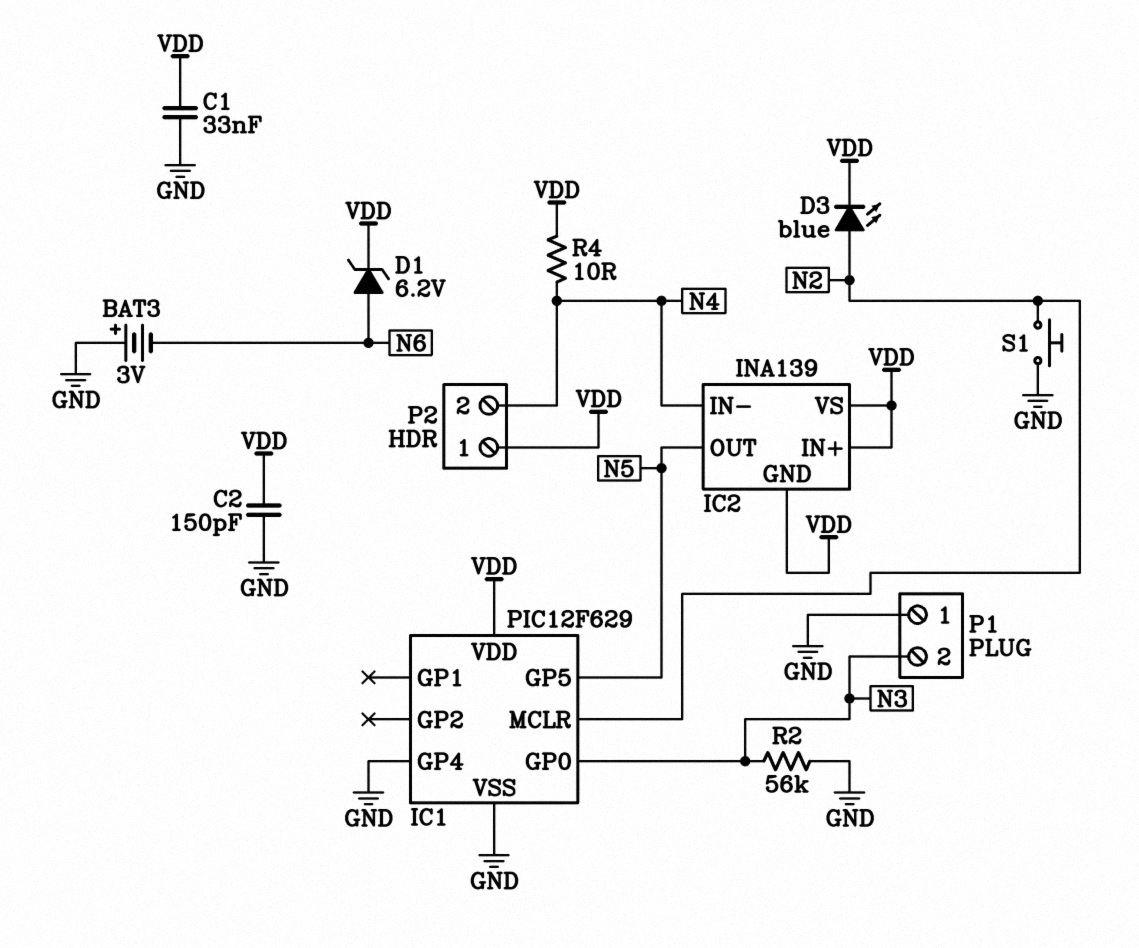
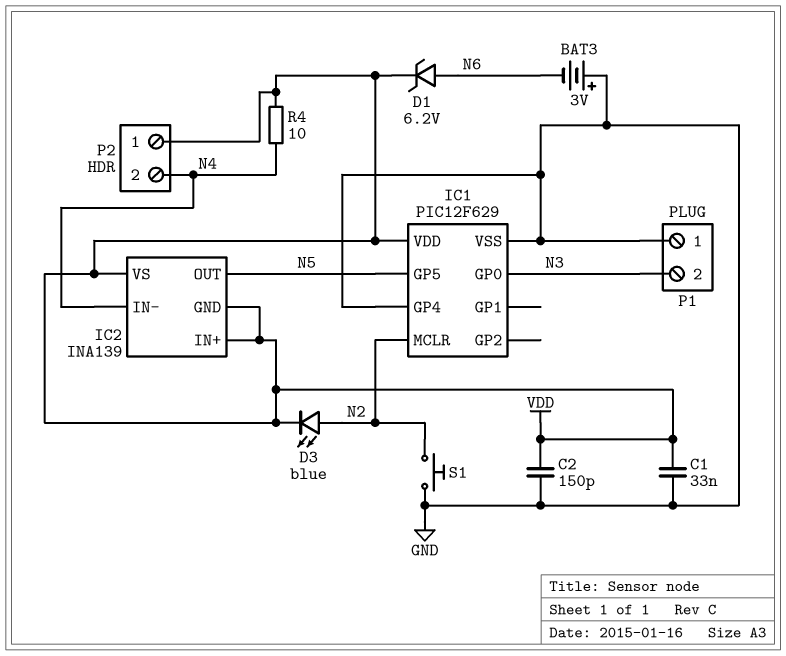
R2: 56k (GND, N3) -> none

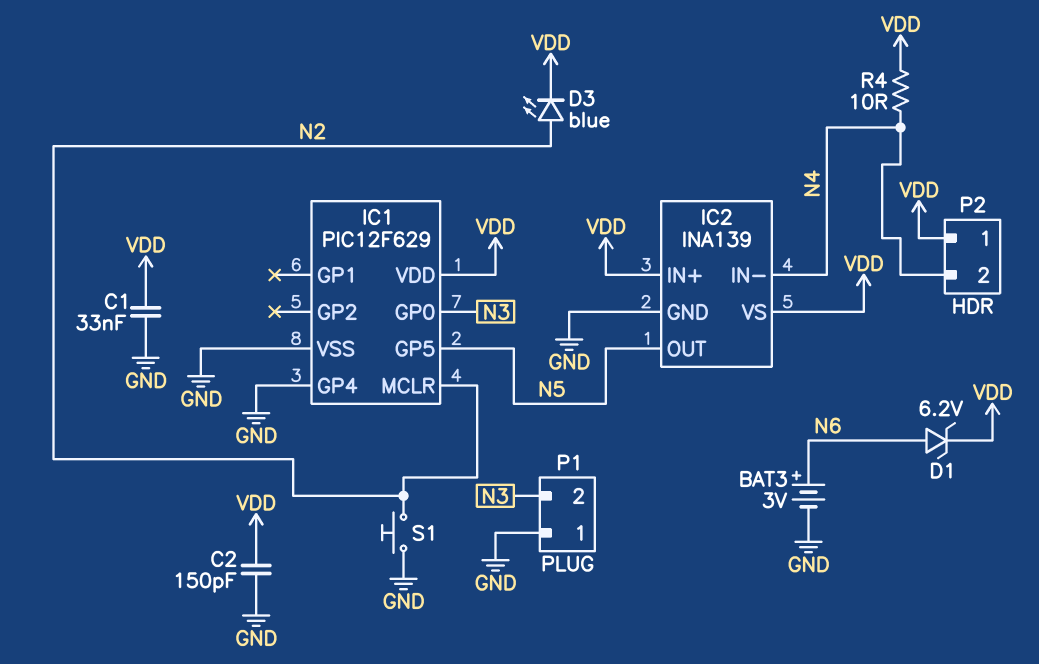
BAT3: 3V (plus GND, minus N6) -> 3V (plus N6, minus GND)
IC2 pin GND: VDD -> GND

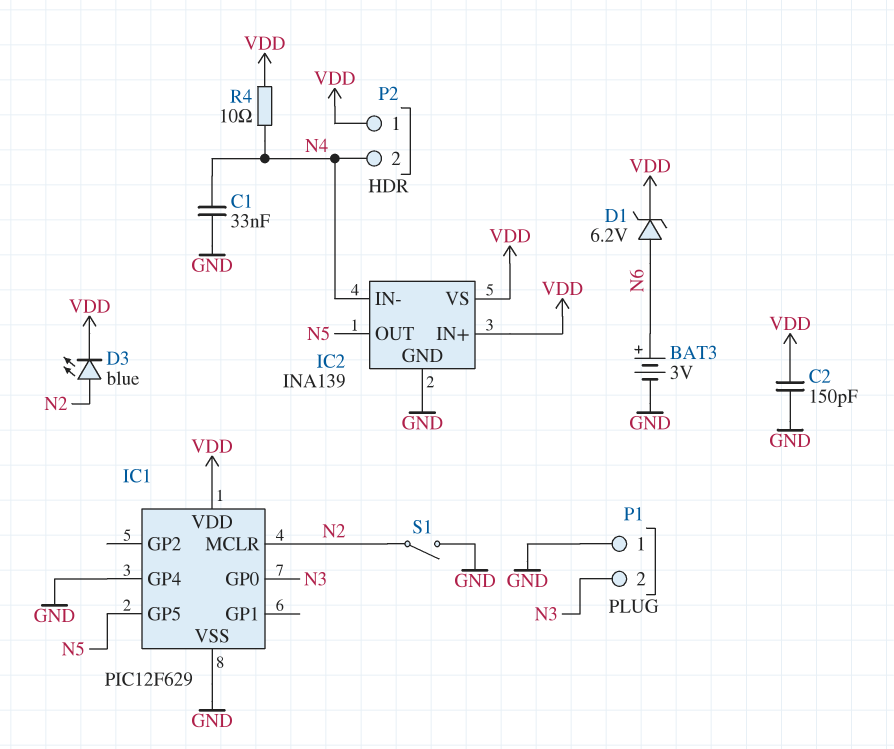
C1: 33nF (GND, VDD) -> 33nF (GND, N4)
S1: button (GND, N2) -> switch (GND, N2)

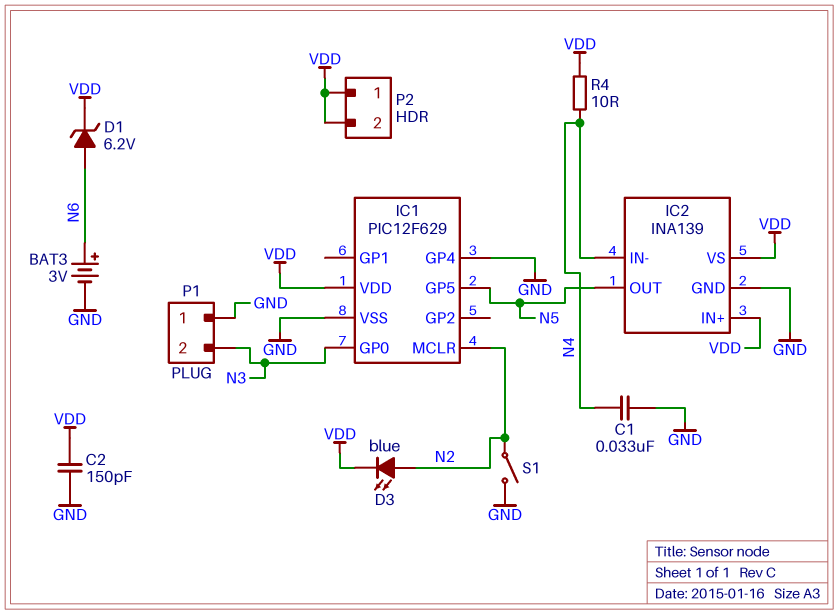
P2 pin 2: N4 -> VDD

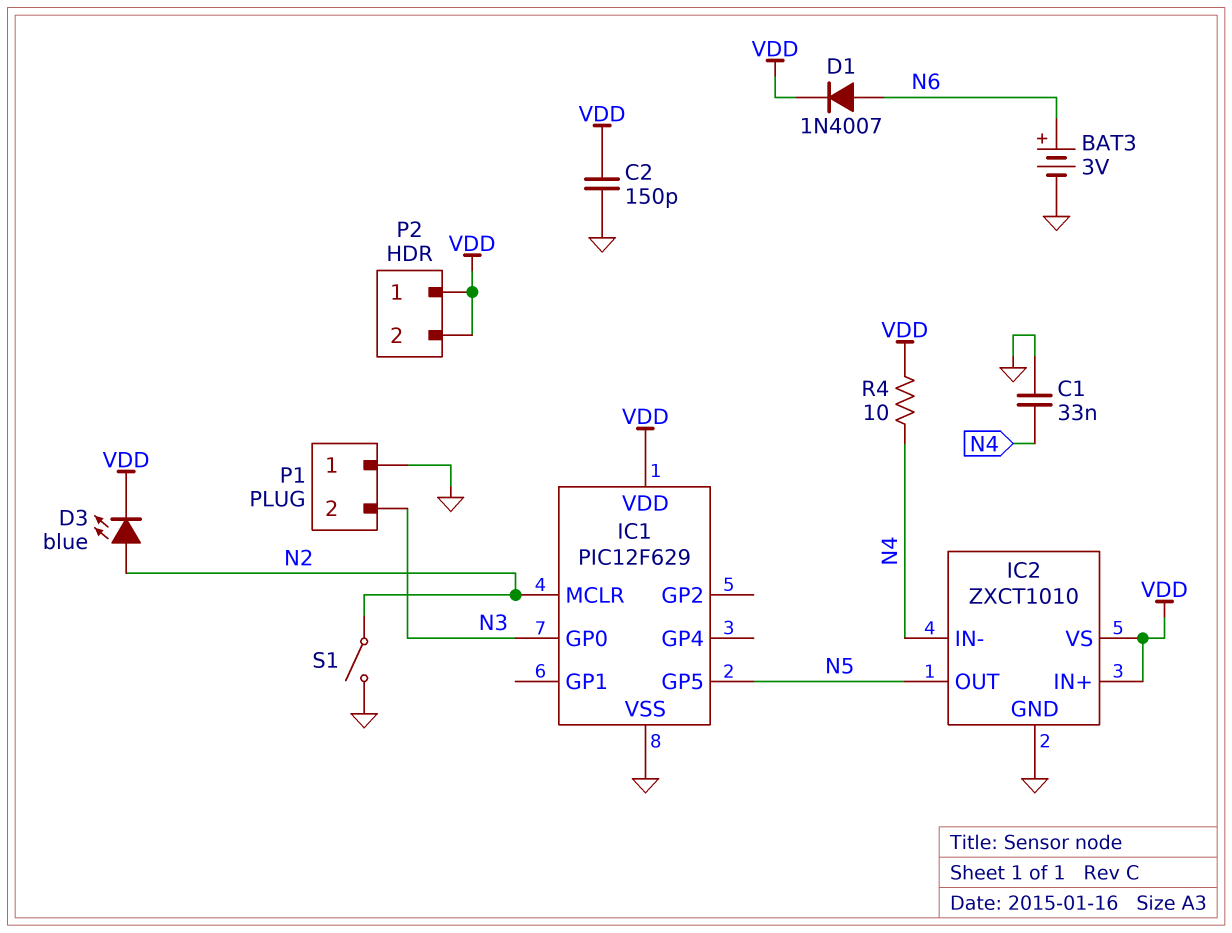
D1: zener 6.2V (A N6, K VDD) -> diode 1N4007 (A N6, K VDD)
IC1 pin GP4: GND -> none
IC2: INA139 -> ZXCT1010

